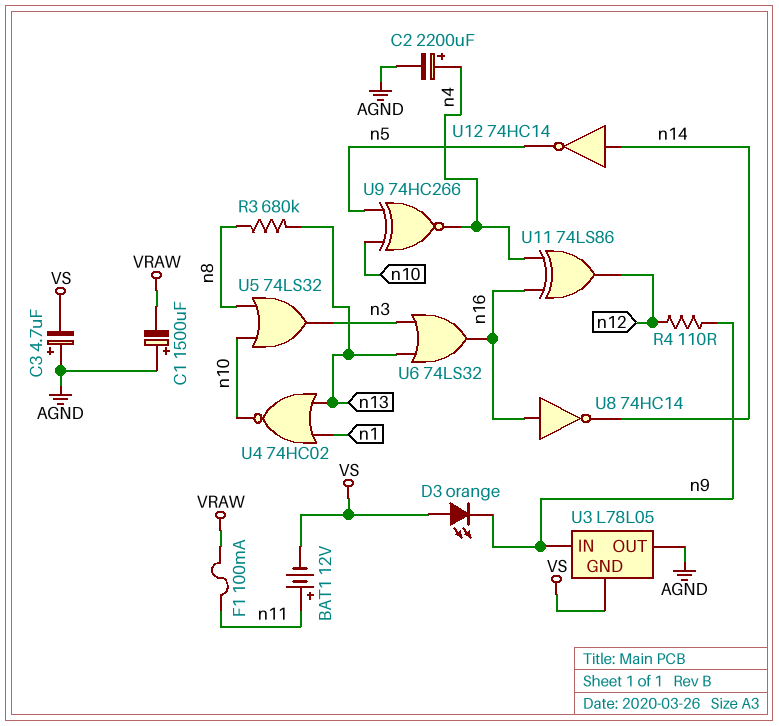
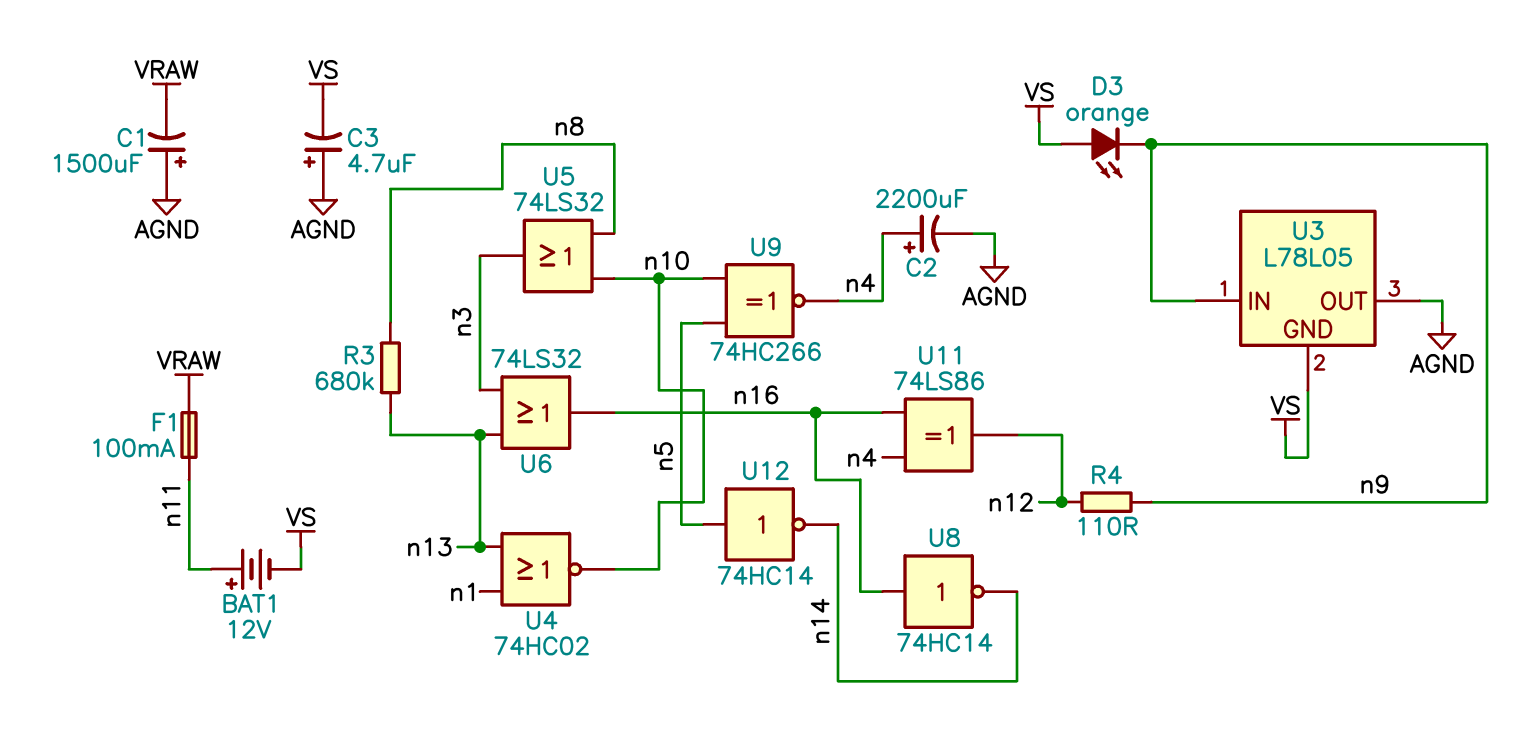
U12: NOT 74HC14 (in n14, out n5) -> NOT 74HC14 (in n5, out n14)

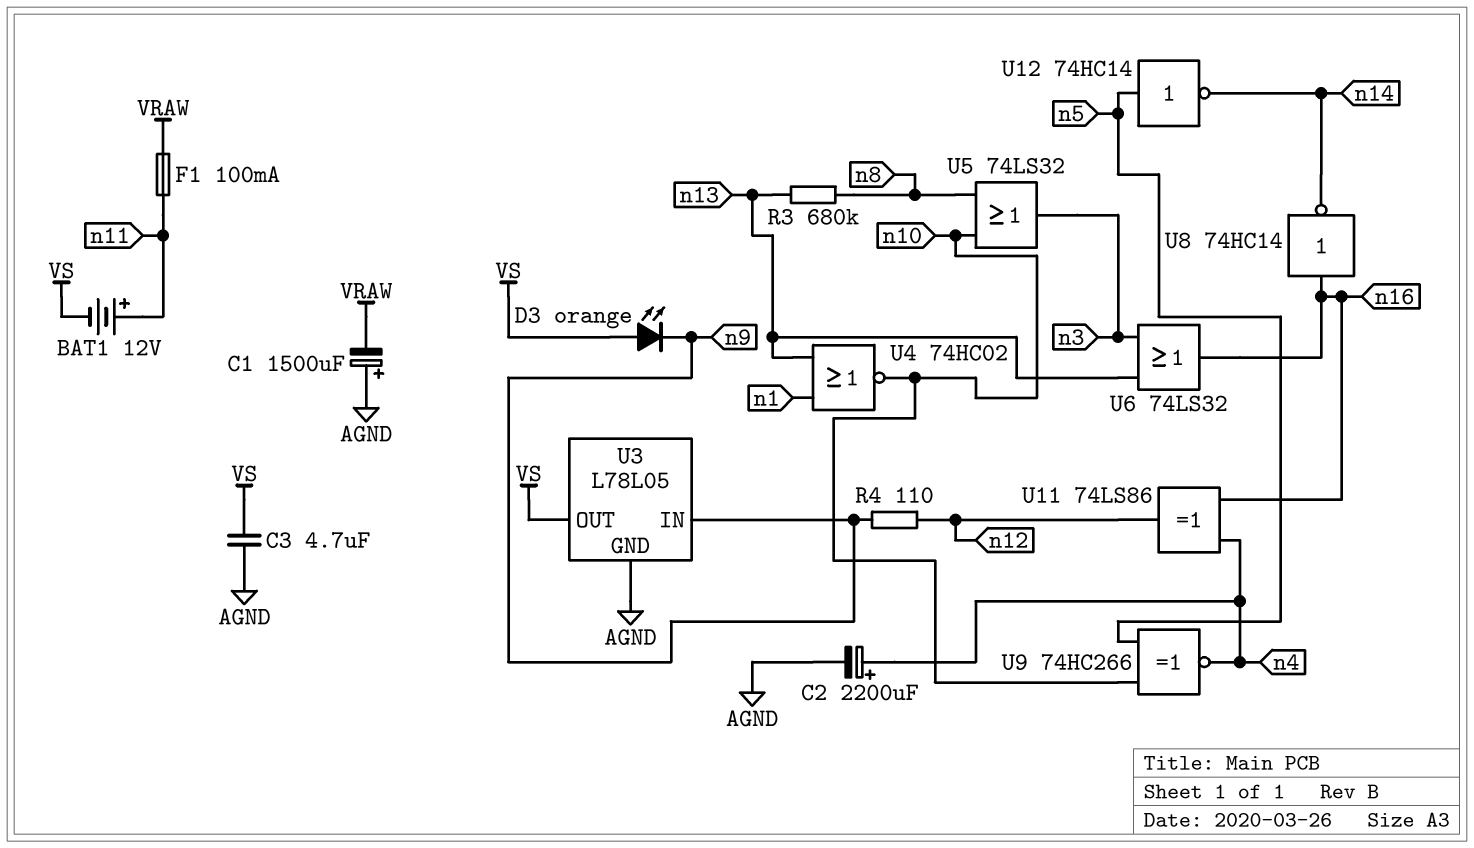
C3: 4.7uF (plus AGND, minus VS) -> 4.7uF (AGND, VS)
U3 pin GND: VS -> AGND
U3 pin OUT: AGND -> VS

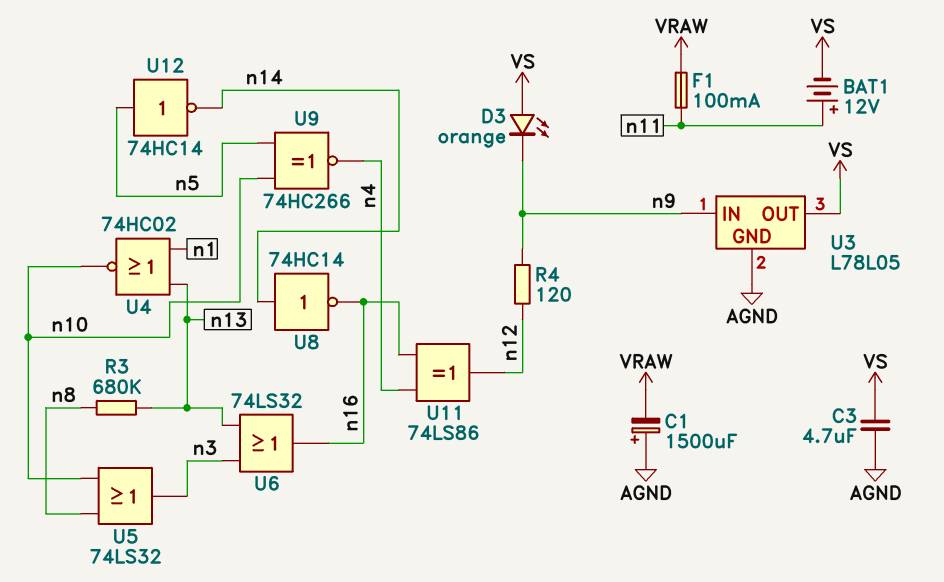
C2: 2200uF (plus n4, minus AGND) -> none
R4: 110 (n9, n12) -> 120 (n9, n12)
U8: NOT 74HC14 (in n16, out n14) -> NOT 74HC14 (in n14, out n16)

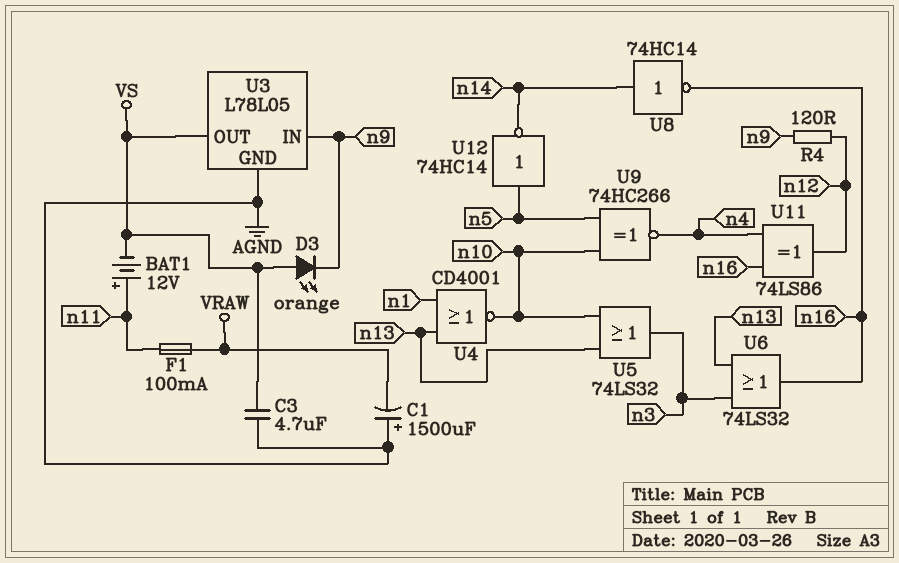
R3: 680k (n8, n13) -> none
U4: NOR 74HC02 (in n1, in n13, out n10) -> NOR CD4001 (in n1, in n13, out n10)
U5: OR 74LS32 (in n8, in n10, out n3) -> OR 74LS32 (in n10, in n13, out n3)

